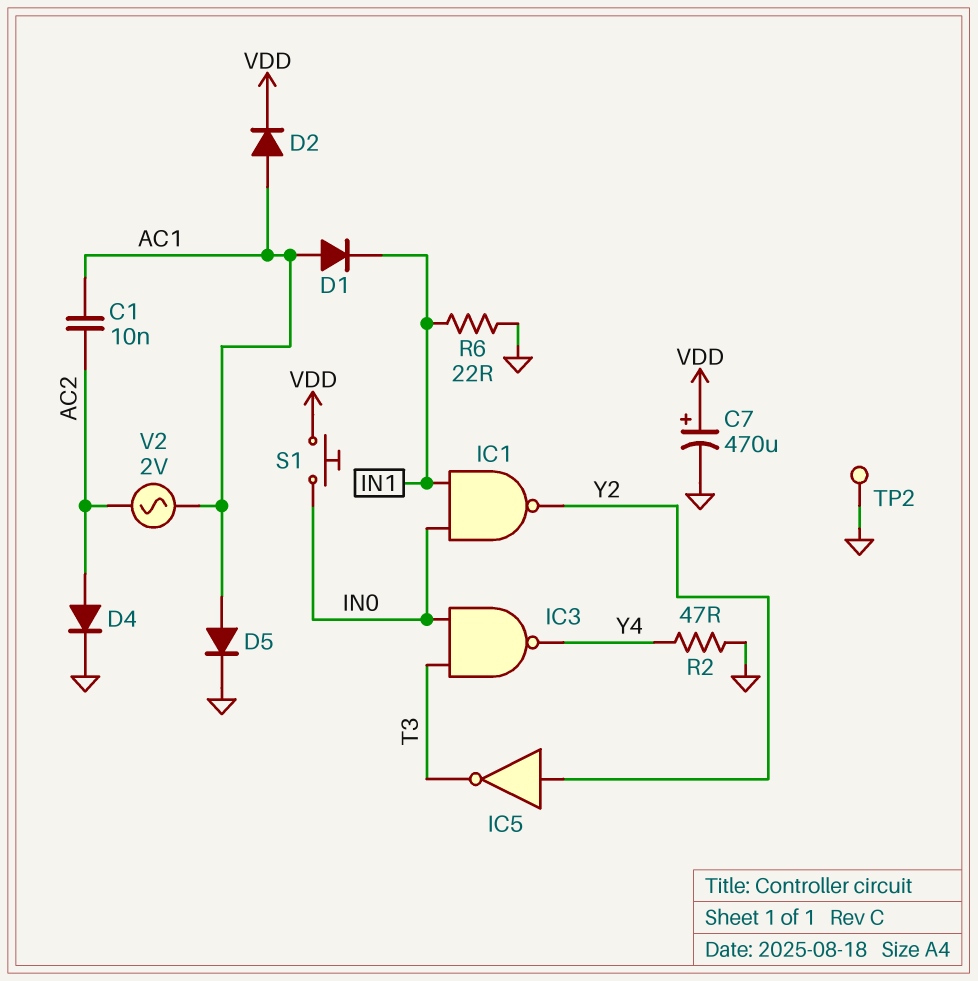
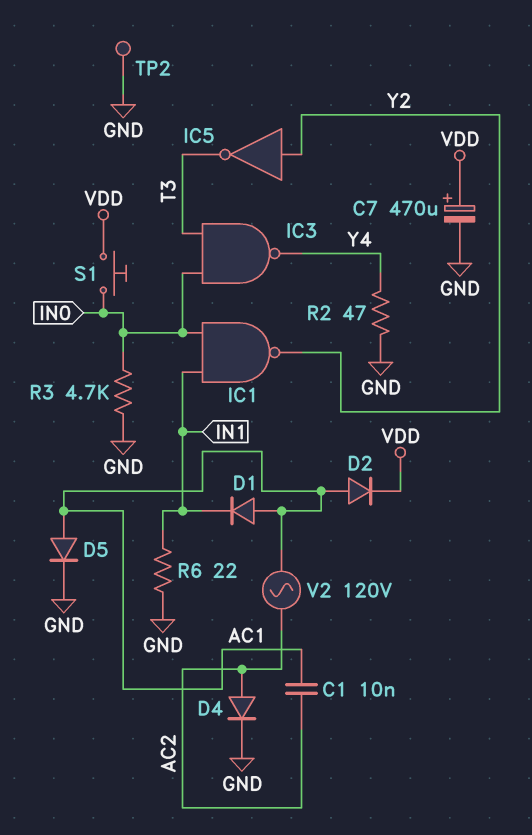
R3: none -> 4.7k (GND, IN0)
V2: AC 2V (AC1, AC2) -> AC 120V (AC1, AC2)

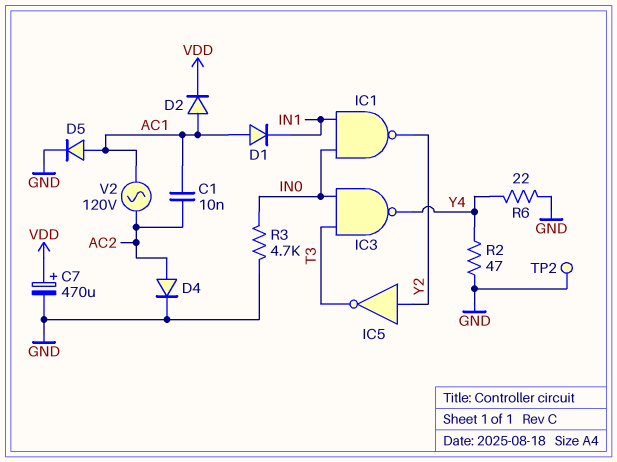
R6: 22 (GND, IN1) -> 22 (GND, Y4)
S1: button (IN0, VDD) -> none

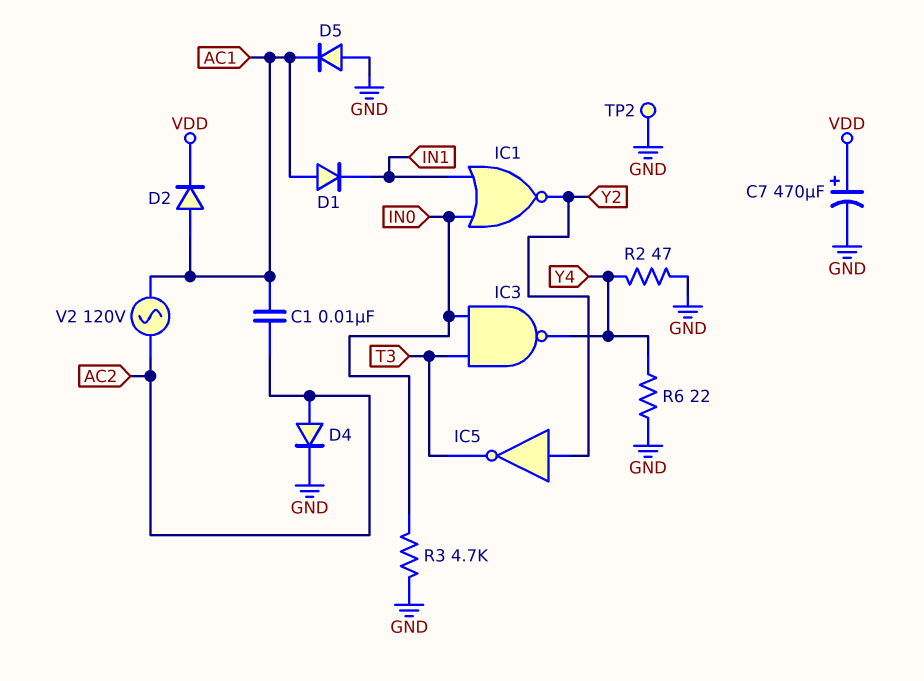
D5: diode (A AC1, K GND) -> diode (A GND, K AC1)
IC1: NAND (in IN0, in IN1, out Y2) -> NOR (in IN0, in IN1, out Y2)

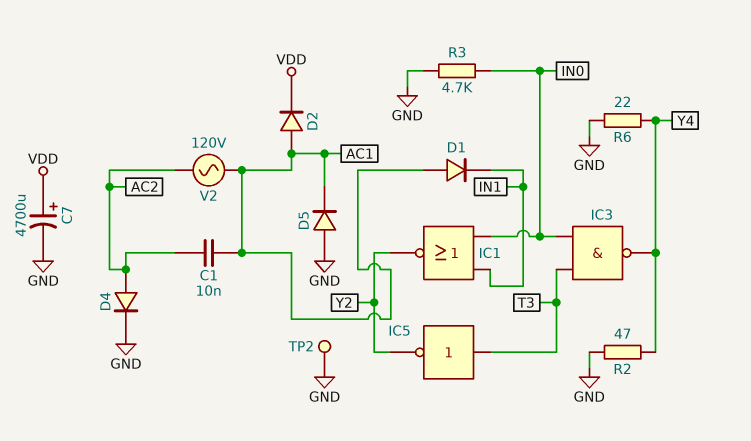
C7: 470uF (plus VDD, minus GND) -> 4700uF (plus VDD, minus GND)
IC5: NOT (in Y2, out T3) -> NOT (in T3, out Y2)

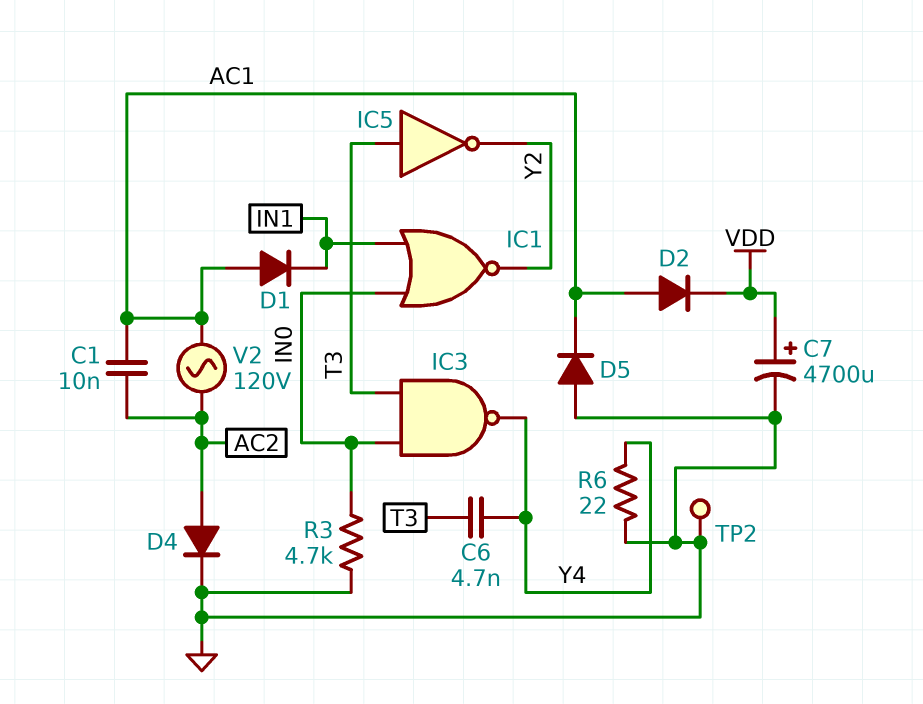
C6: none -> 4.7nF (T3, Y4)
R2: 47 (GND, Y4) -> none

